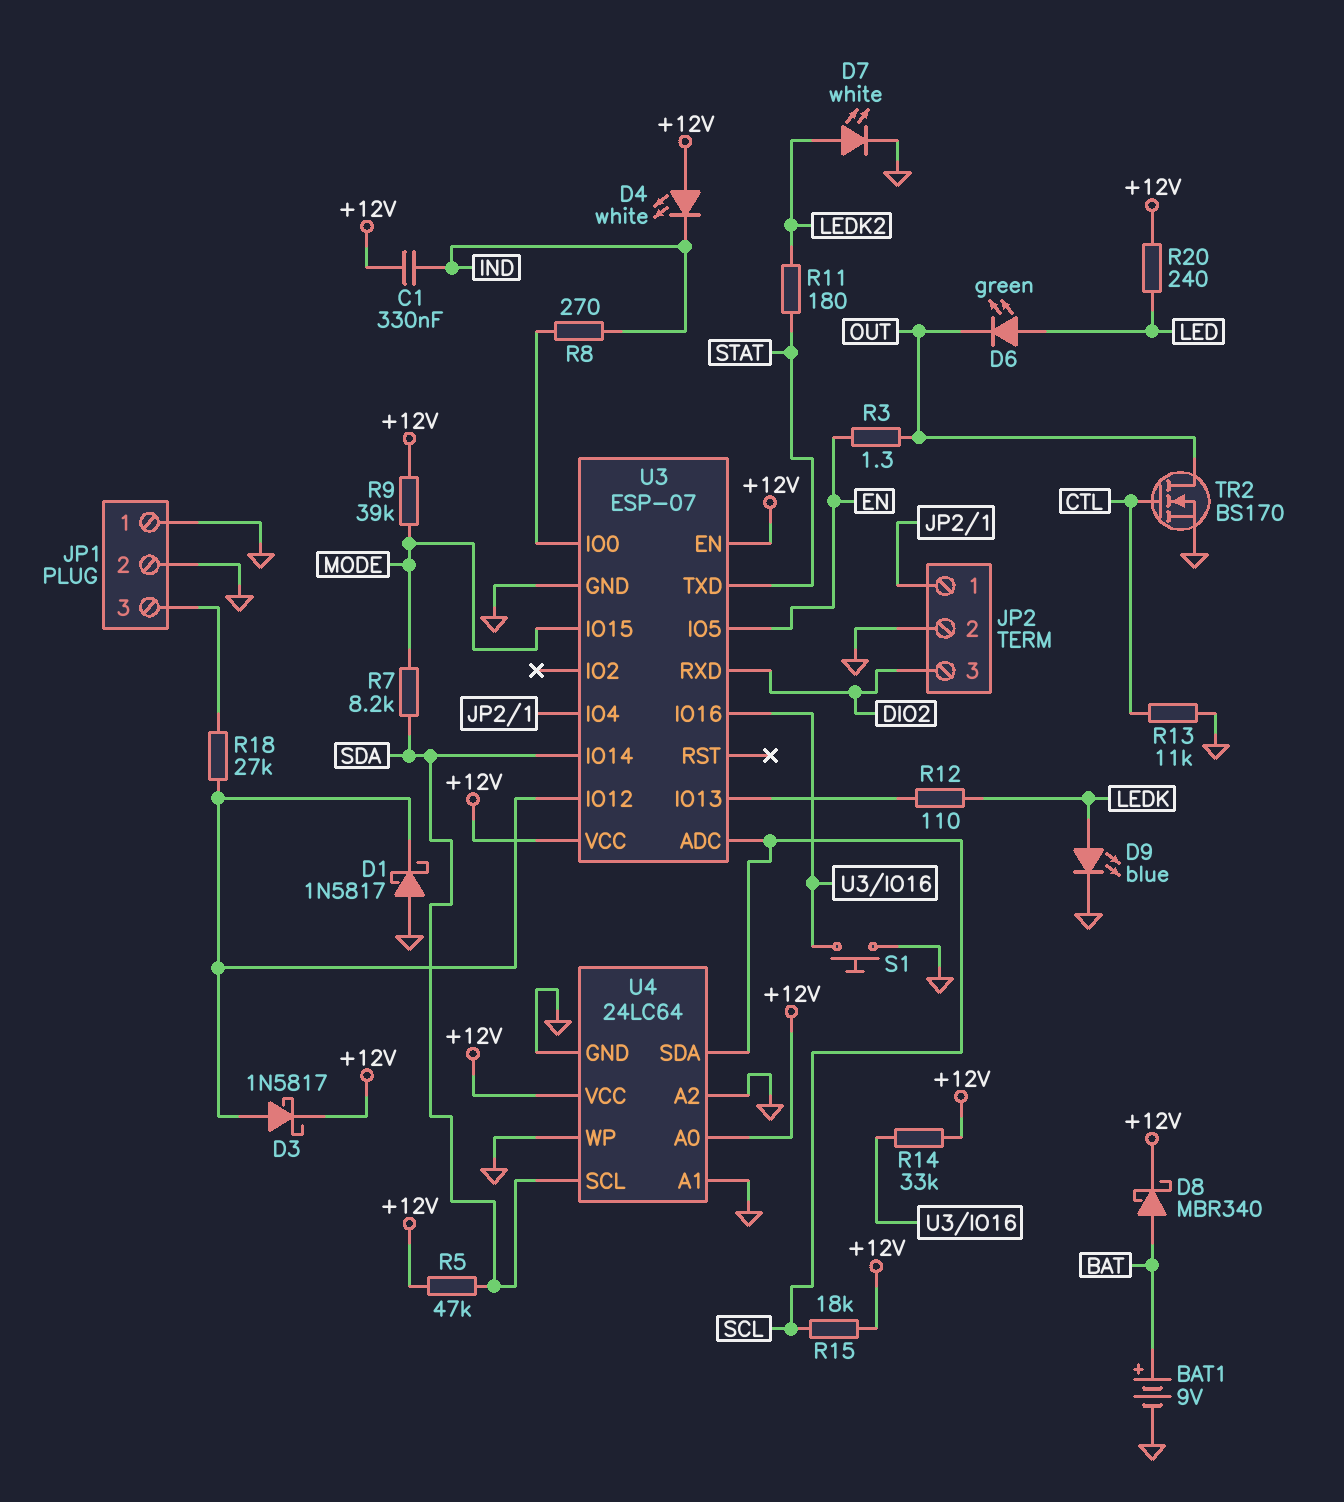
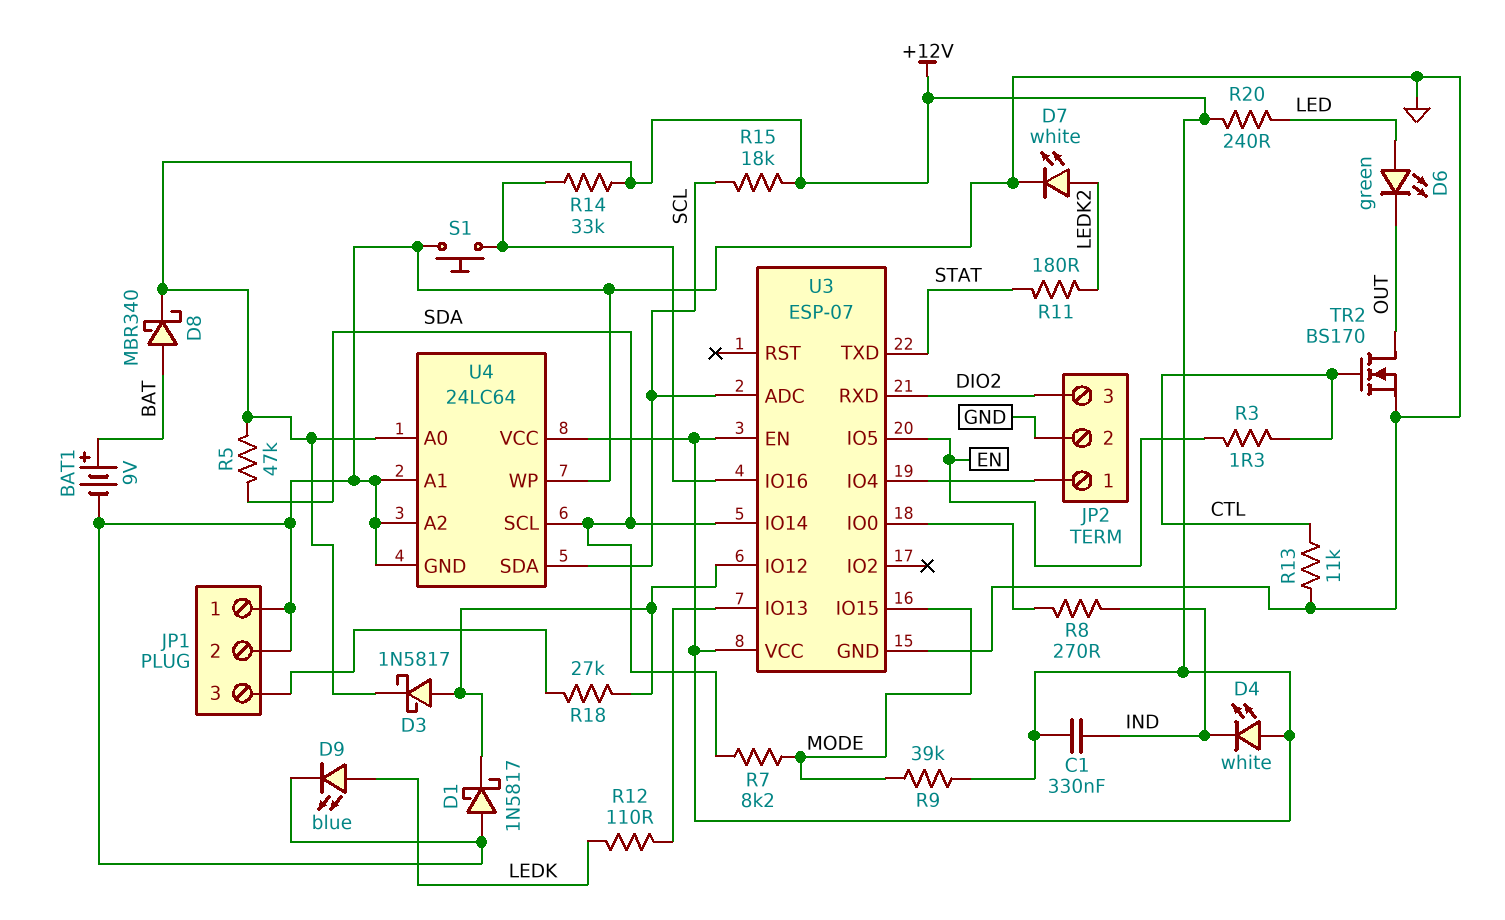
R3: 1.3 (EN, OUT) -> 1.3 (CTL, EN)

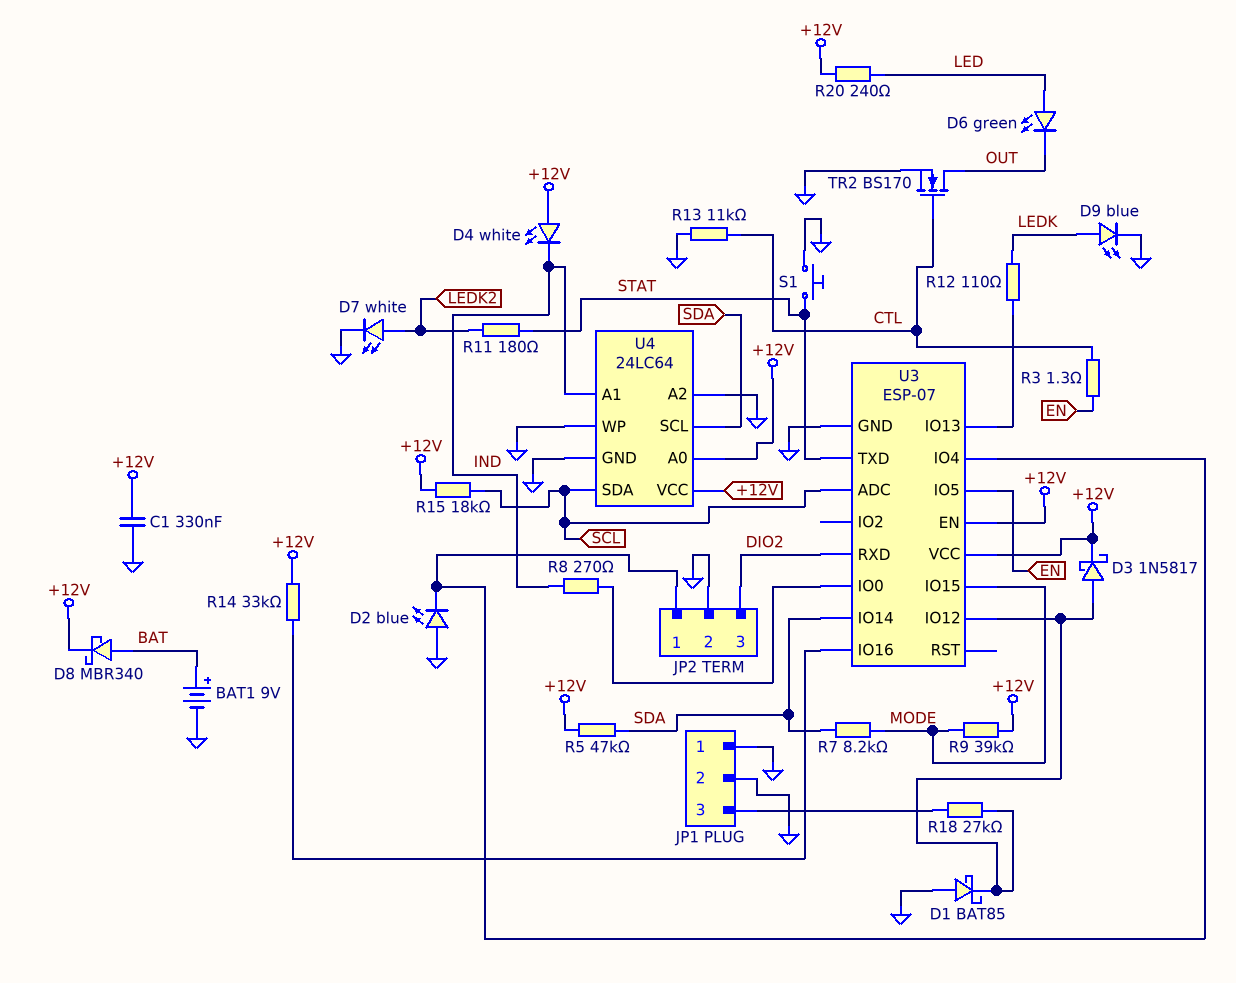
C1: 330nF (+12V, IND) -> 330nF (+12V, GND)
D1: schottky 1N5817 (A GND, K U3/IO12) -> schottky BAT85 (A GND, K U3/IO12)
D2: none -> LED blue (A GND, K JP2/1)
S1: button (GND, U3/IO16) -> button (GND, STAT)
U4 pin A1: GND -> IND

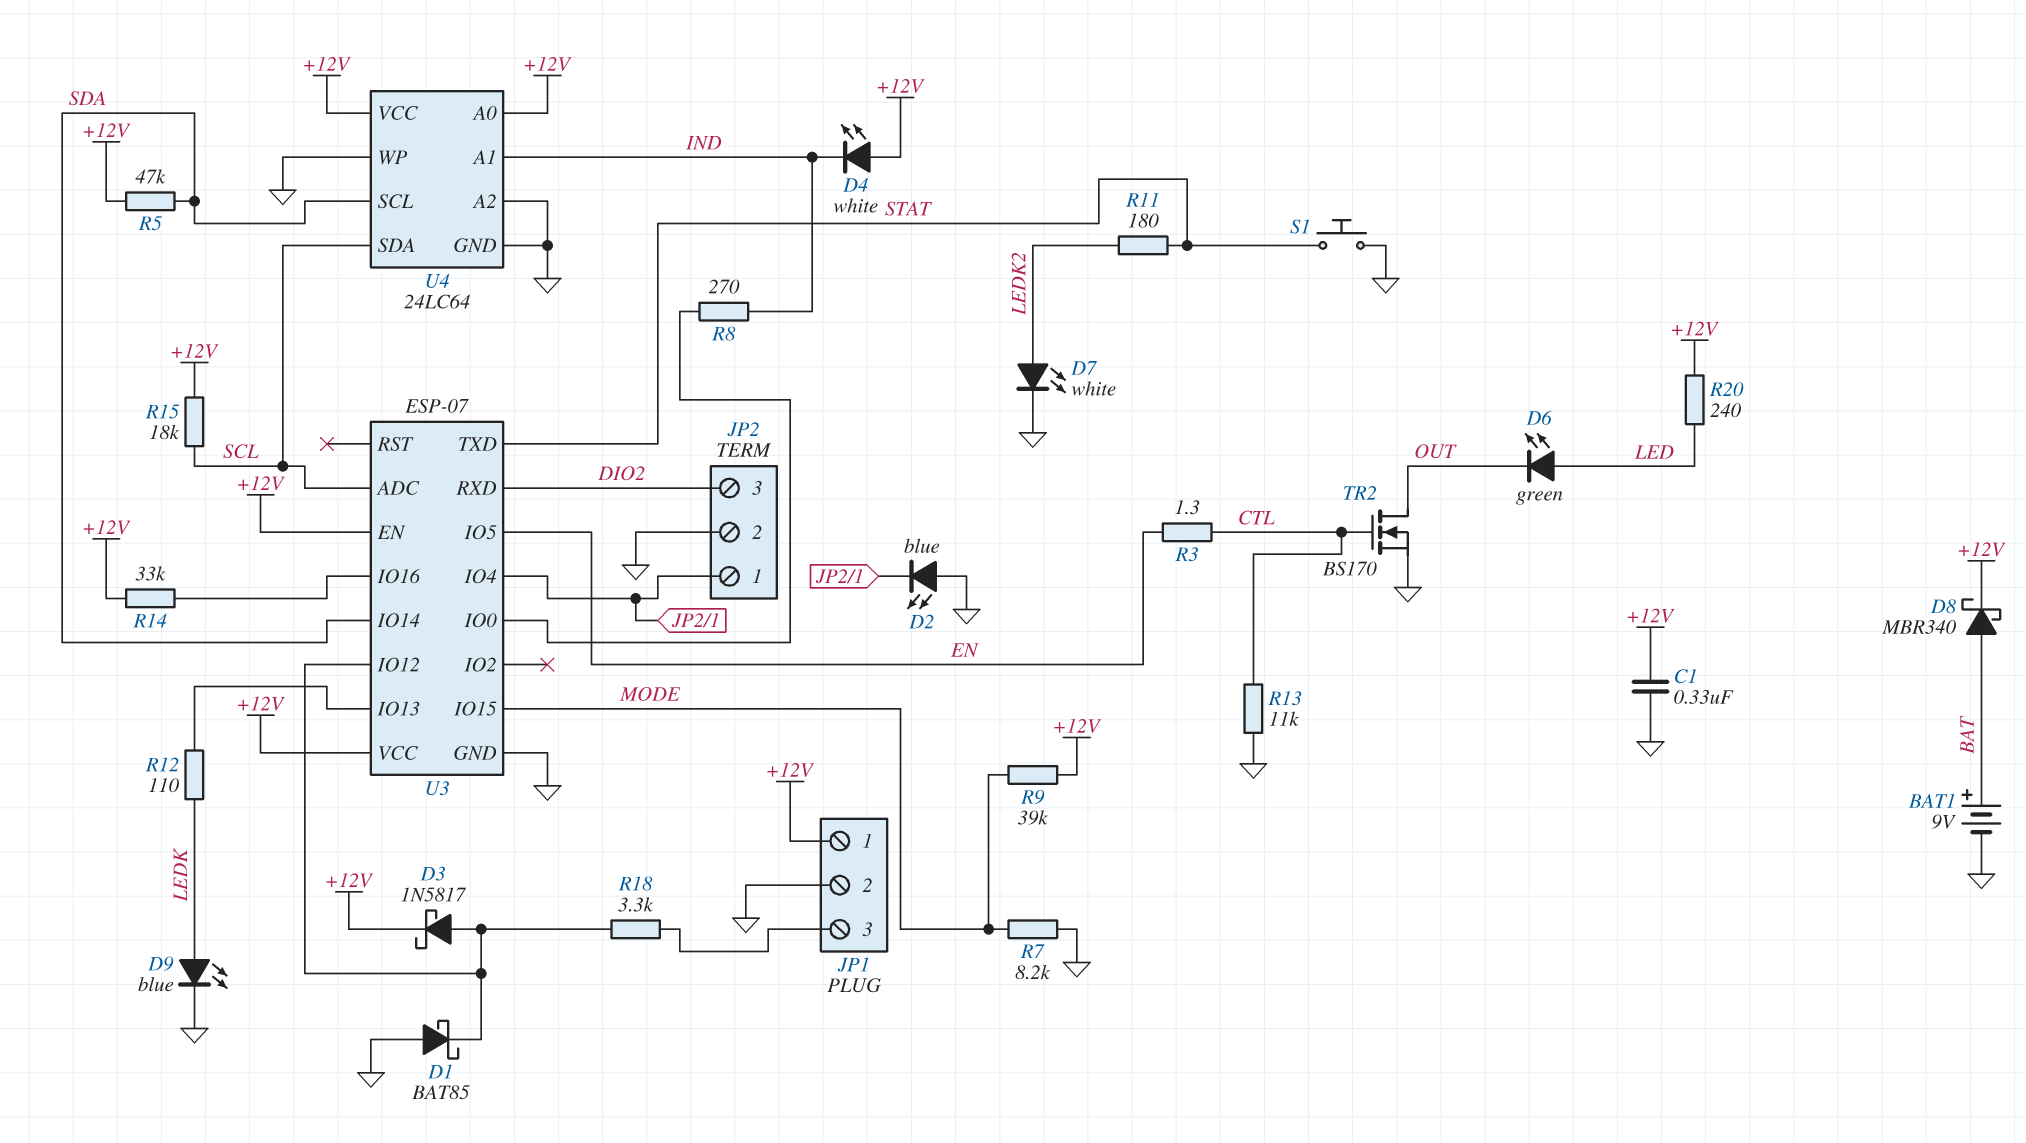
JP1 pin 1: GND -> +12V
R7: 8.2k (MODE, SDA) -> 8.2k (GND, MODE)
R18: 27k (JP1/3, U3/IO12) -> 3.3k (JP1/3, U3/IO12)

